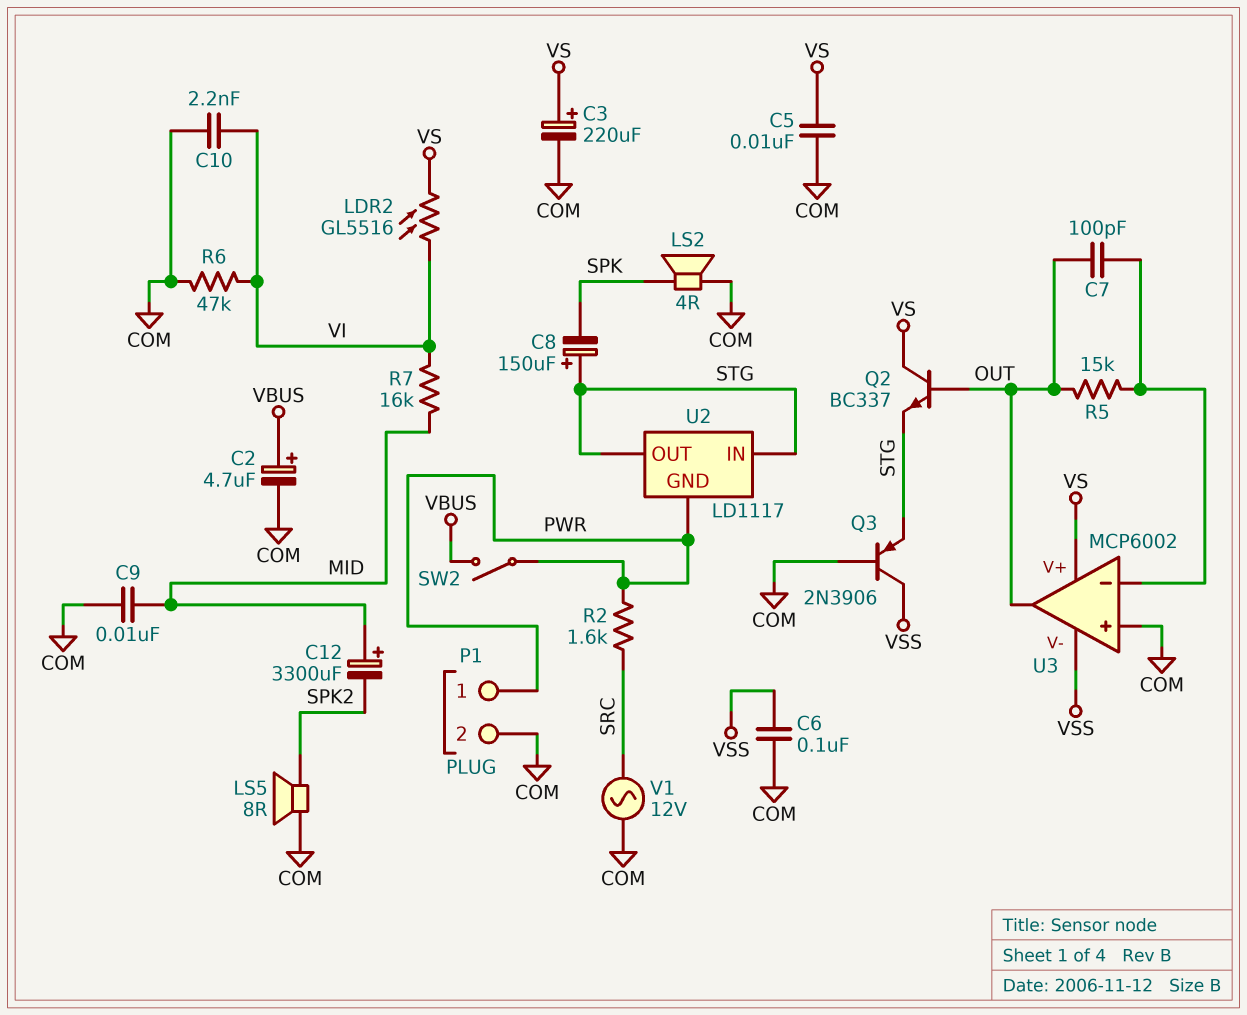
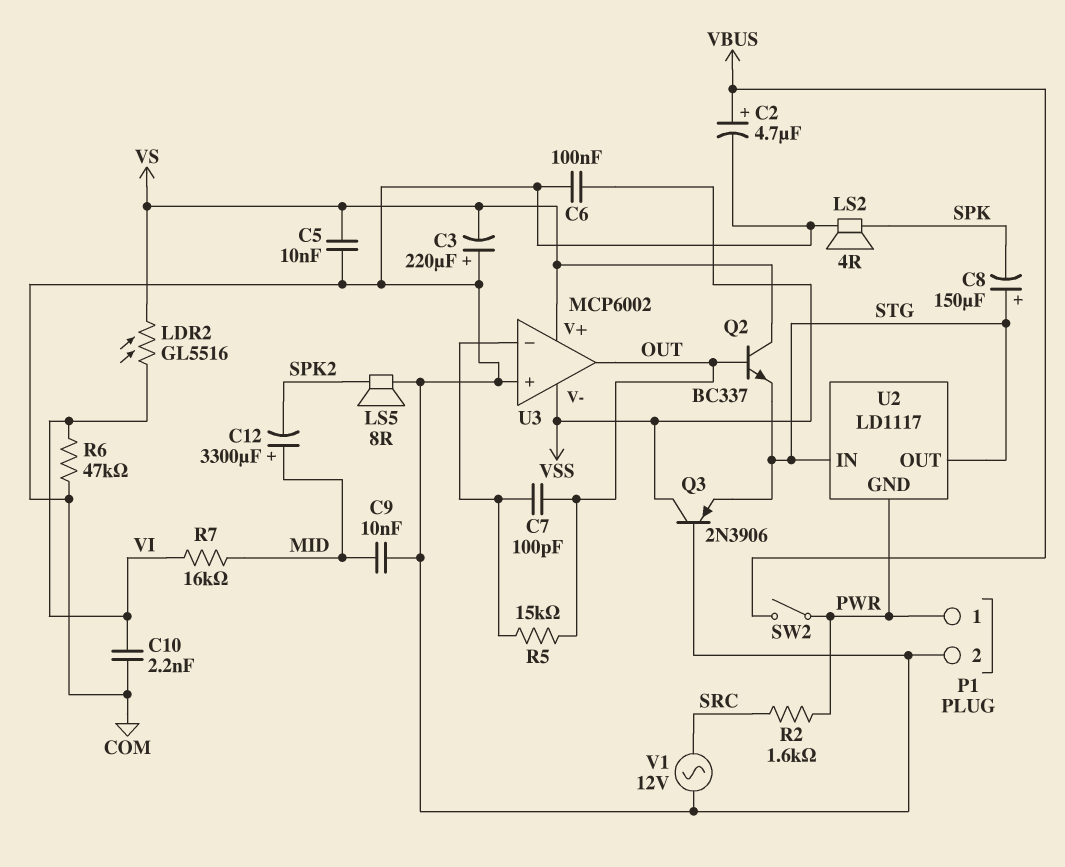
C3: 220uF (plus VS, minus COM) -> 220uF (plus COM, minus VS)

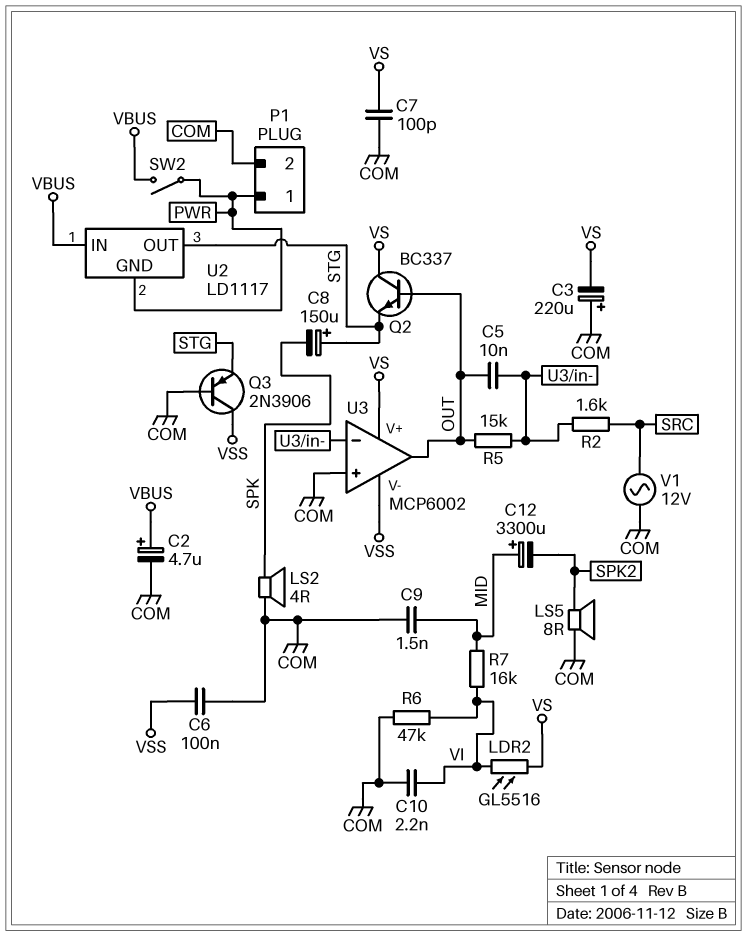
C5: 10nF (COM, VS) -> 10nF (OUT, U3/in-)
C7: 100pF (OUT, U3/in-) -> 100pF (COM, VS)
C9: 10nF (COM, MID) -> 1.5nF (COM, MID)
R2: 1.6k (PWR, SRC) -> 1.6k (SRC, U3/in-)
U2 pin IN: STG -> VBUS

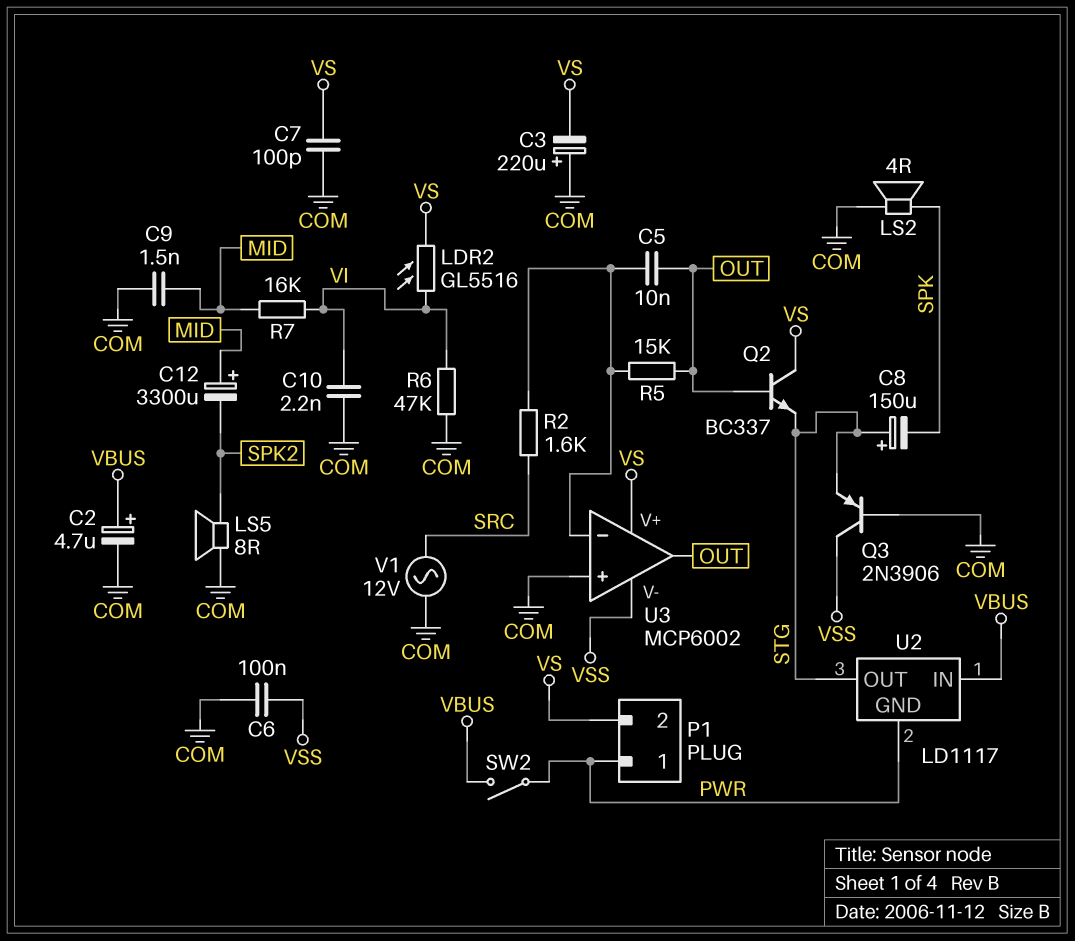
P1 pin 2: COM -> VS

